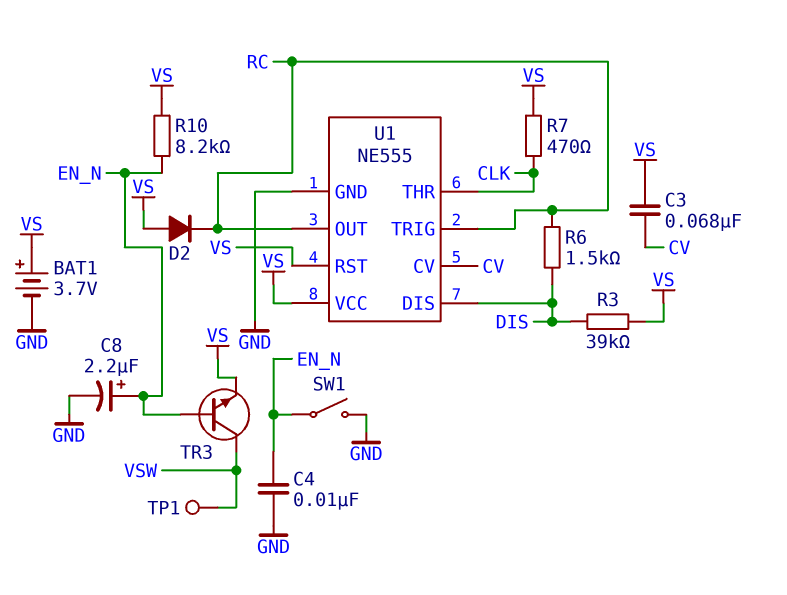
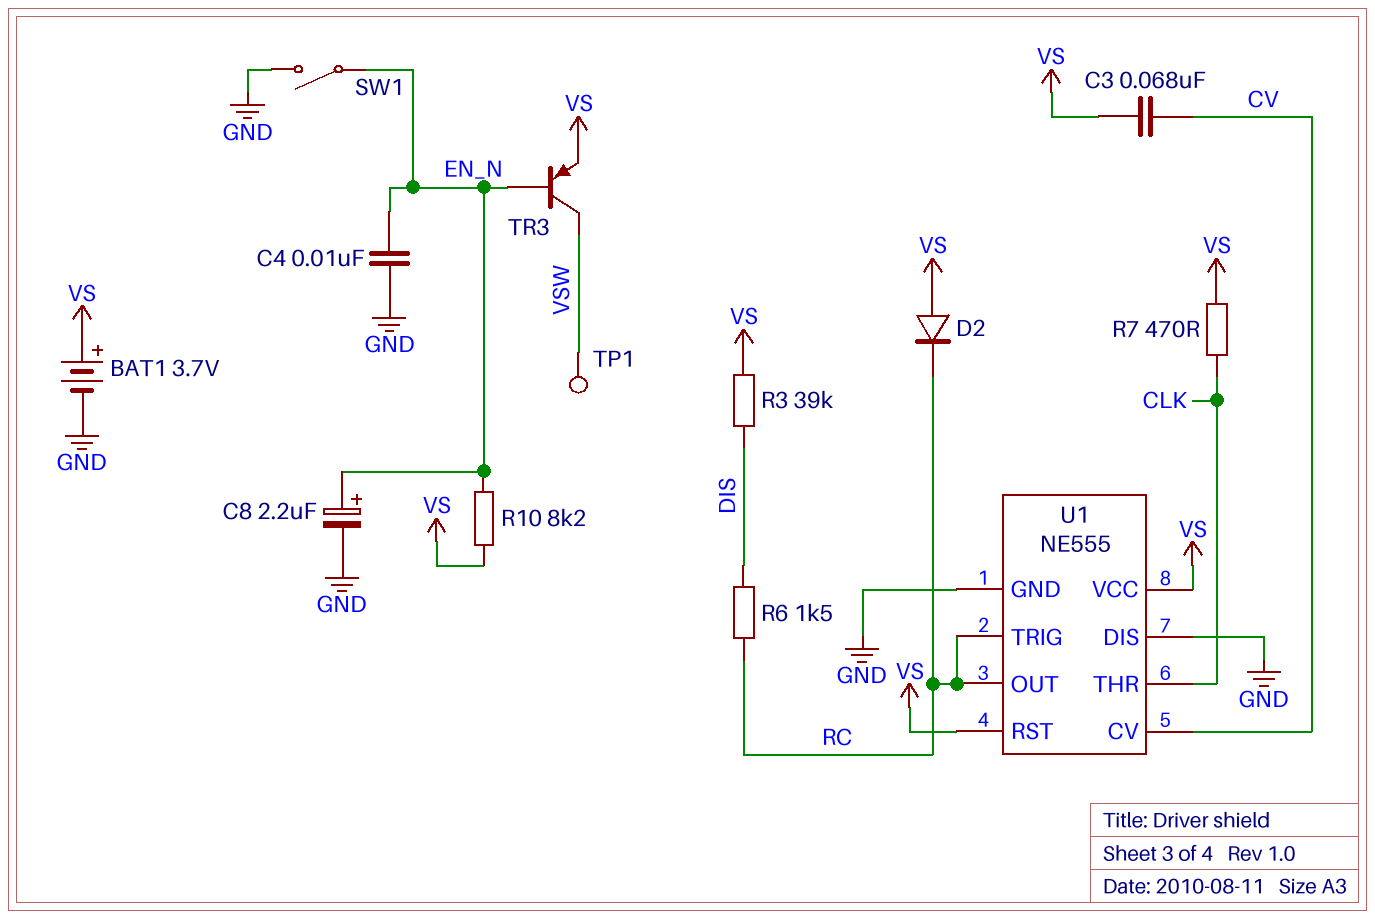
TR3: NPN (B EN_N, C VSW, E VS) -> PNP (B EN_N, C VSW, E VS)
U1 pin DIS: DIS -> GND

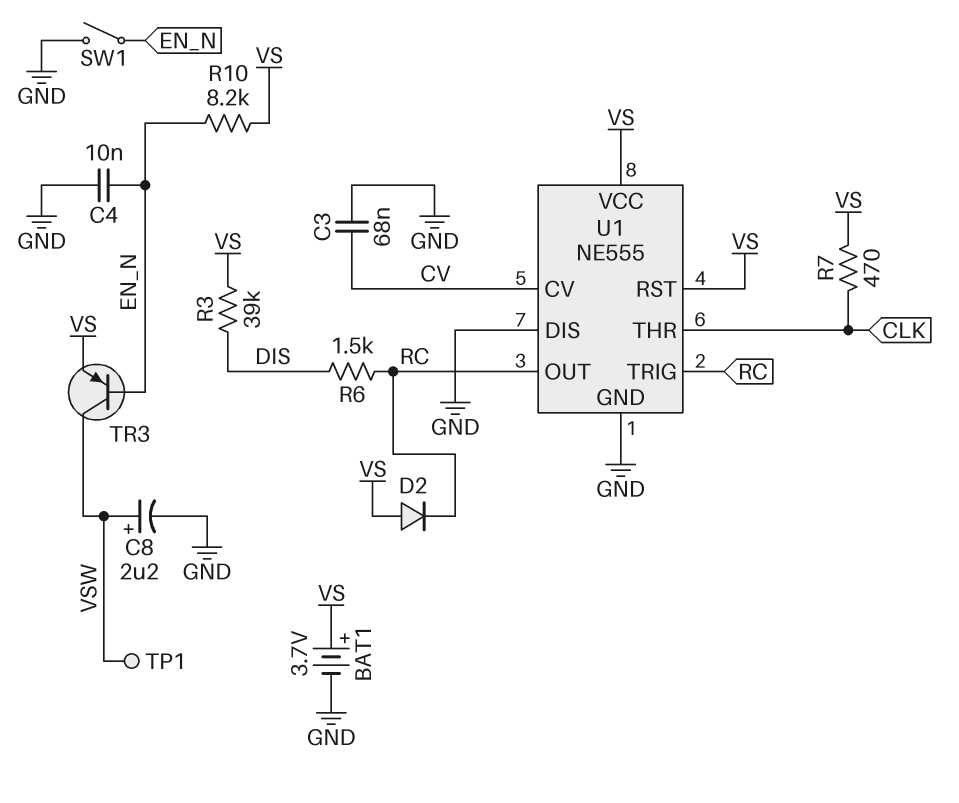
C3: 68nF (CV, VS) -> 68nF (CV, GND)
C8: 2.2uF (plus EN_N, minus GND) -> 2.2uF (plus VSW, minus GND)

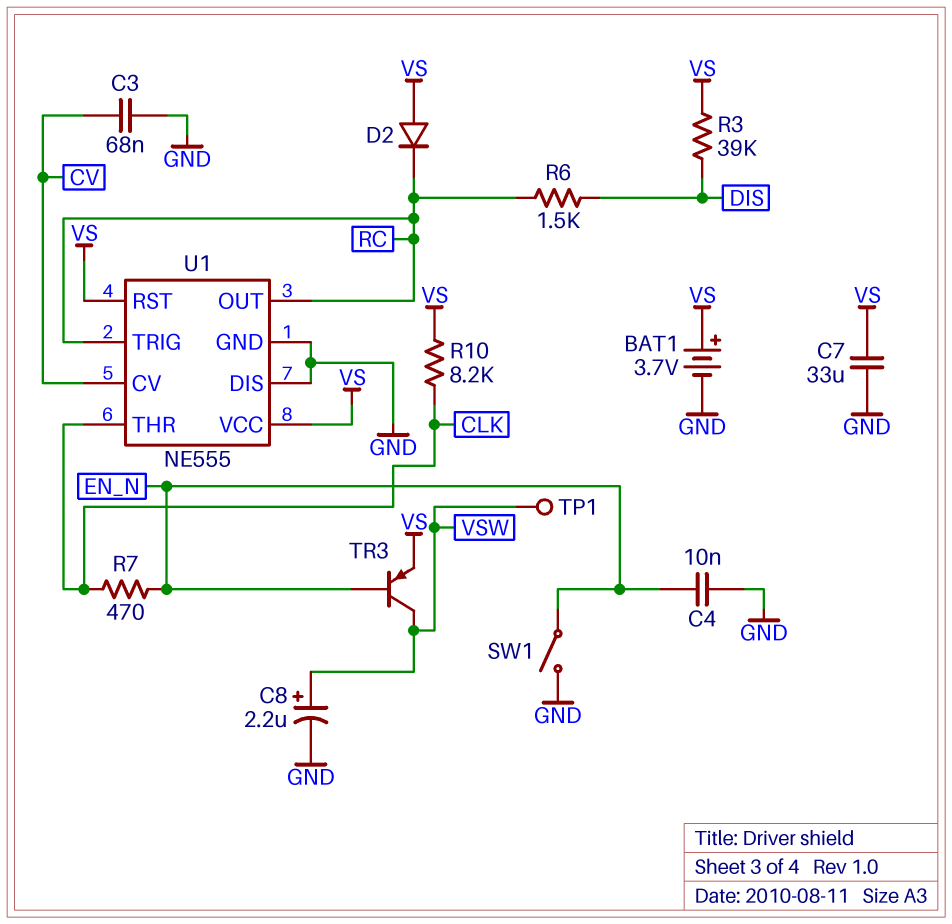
C7: none -> 33uF (GND, VS)
R7: 470 (CLK, VS) -> 470 (CLK, EN_N)
R10: 8.2k (EN_N, VS) -> 8.2k (CLK, VS)

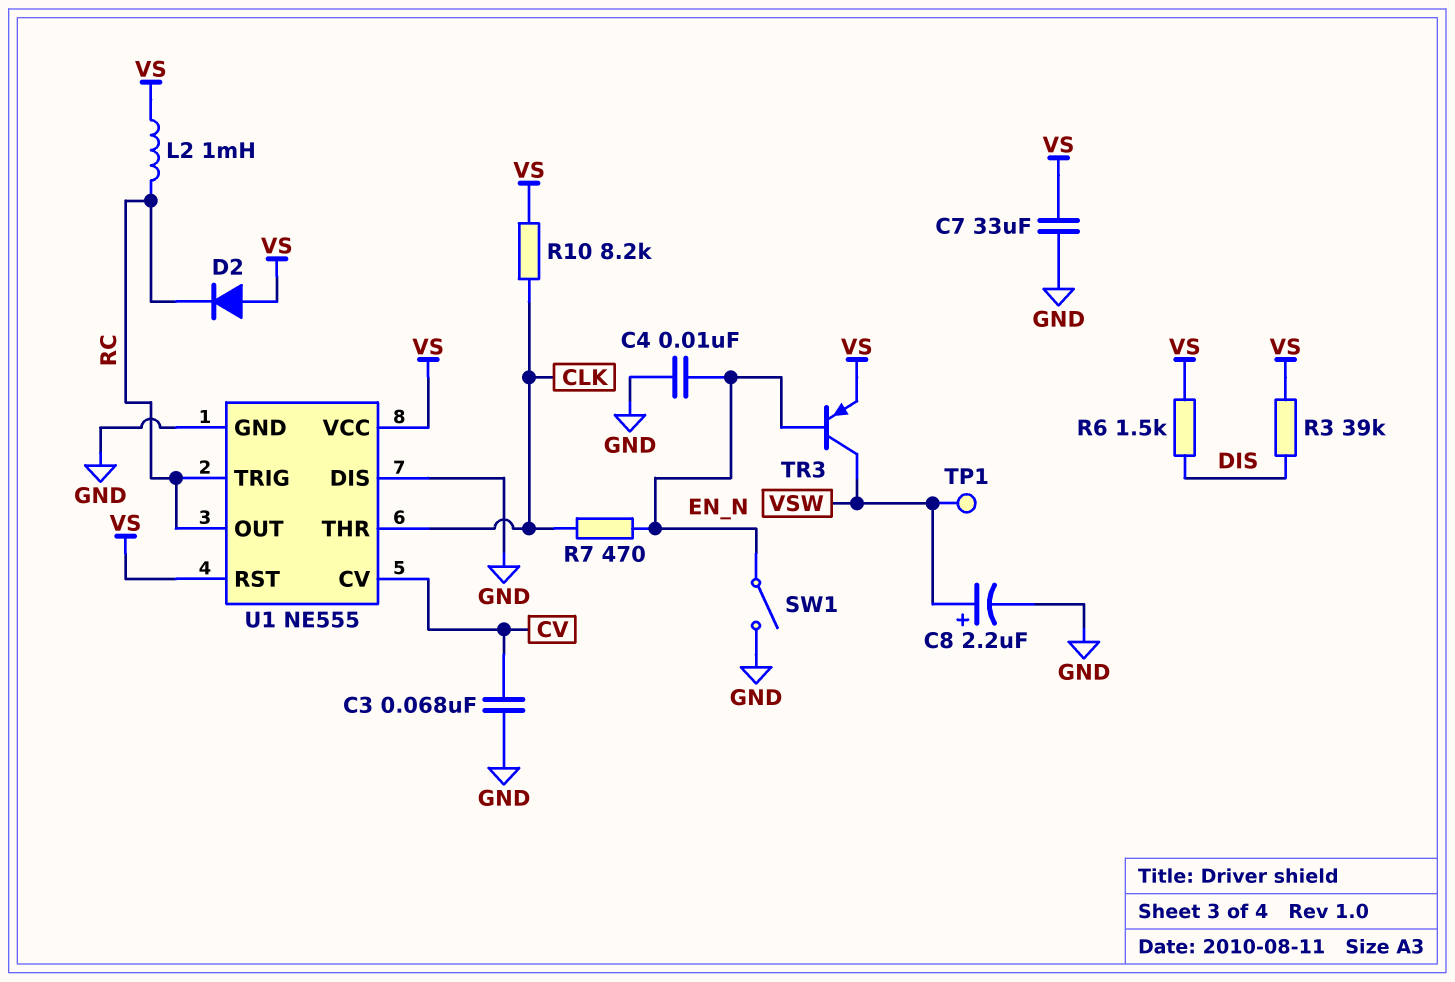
BAT1: 3.7V (plus VS, minus GND) -> none
L2: none -> 1mH (RC, VS)
R6: 1.5k (DIS, RC) -> 1.5k (DIS, VS)

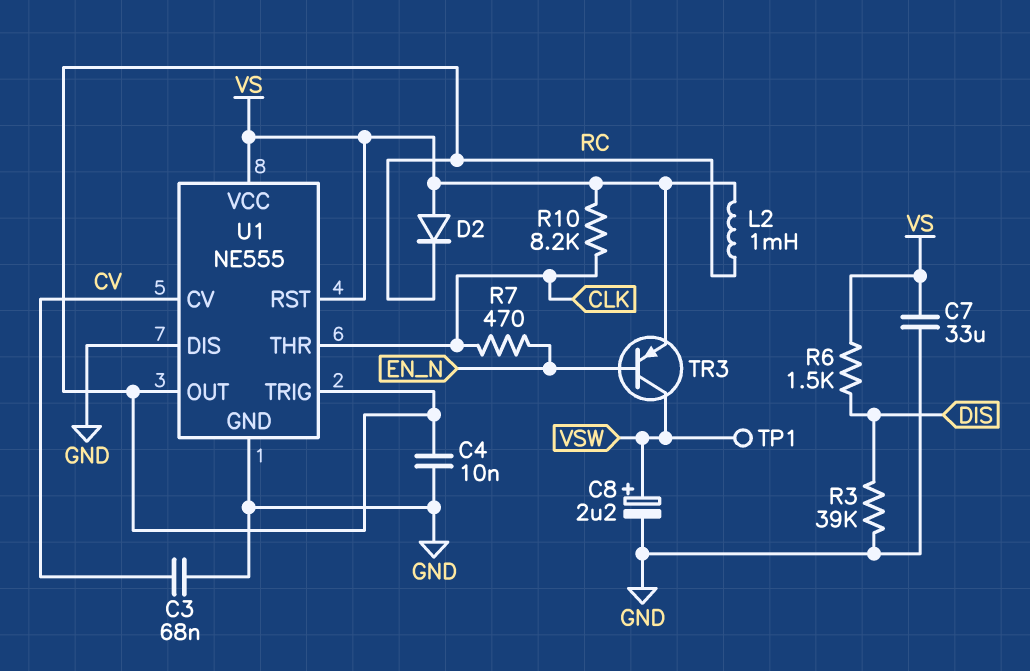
C4: 10nF (EN_N, GND) -> 10nF (GND, RC)
R3: 39k (DIS, VS) -> 39k (DIS, GND)
SW1: switch (EN_N, GND) -> none

